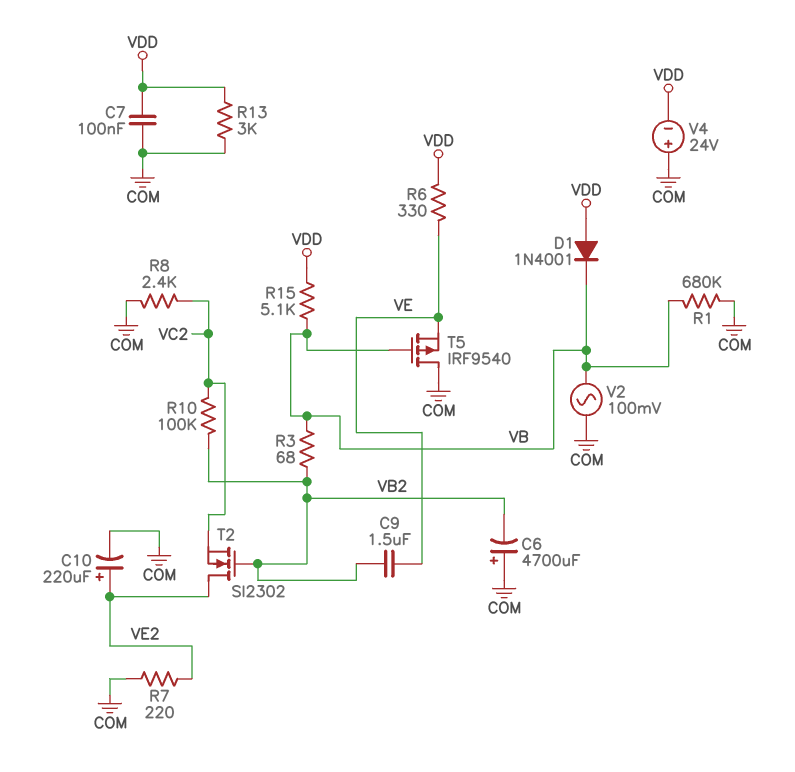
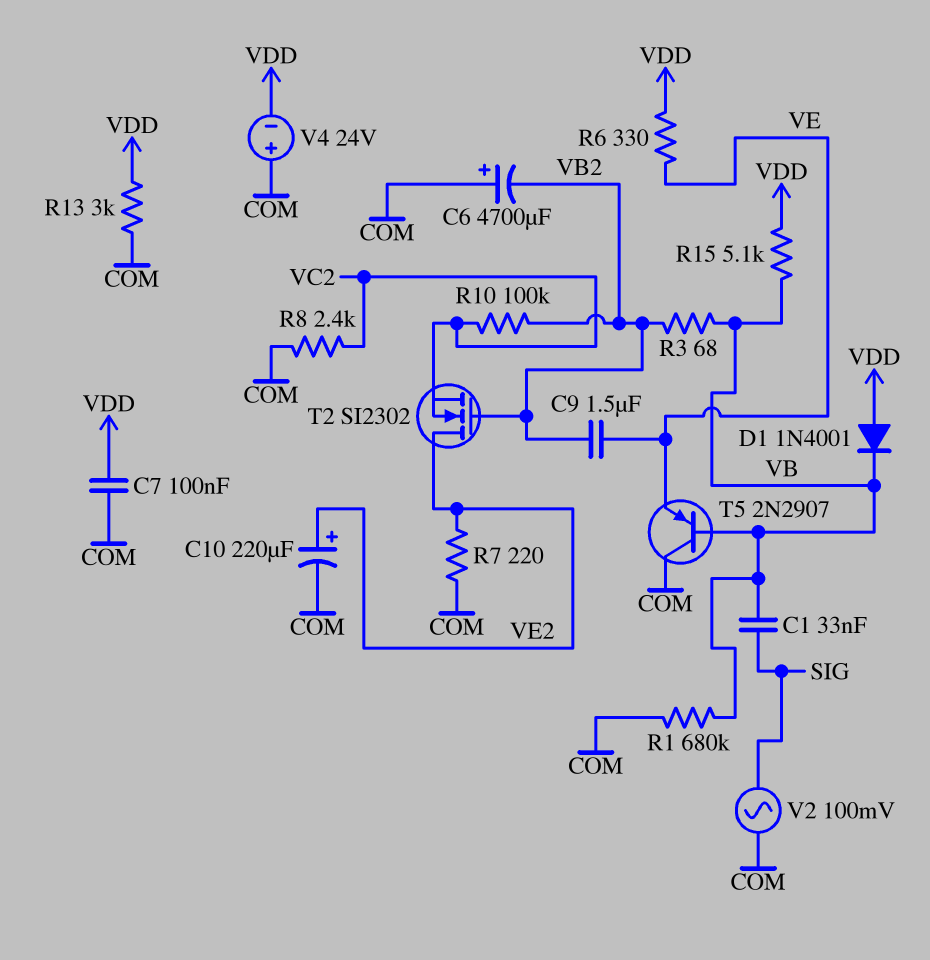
C1: none -> 33nF (SIG, VB)
T5: PMOS IRF9540 (G VB, D COM, S VE) -> PNP 2N2907 (B VB, C COM, E VE)
V2: AC 100mV (COM, VB) -> AC 100mV (COM, SIG)

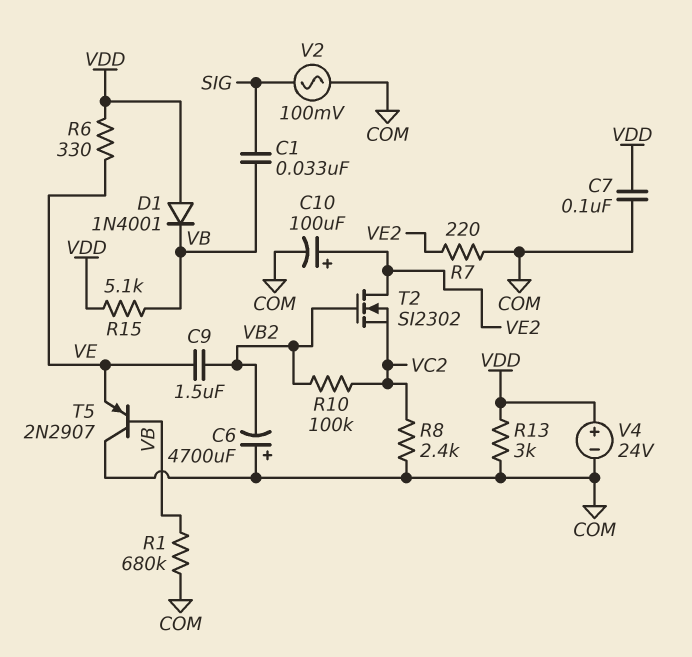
C10: 220uF (plus VE2, minus COM) -> 100uF (plus VE2, minus COM)
R3: 68 (VB, VB2) -> none
V4: 24V (plus COM, minus VDD) -> 24V (plus VDD, minus COM)

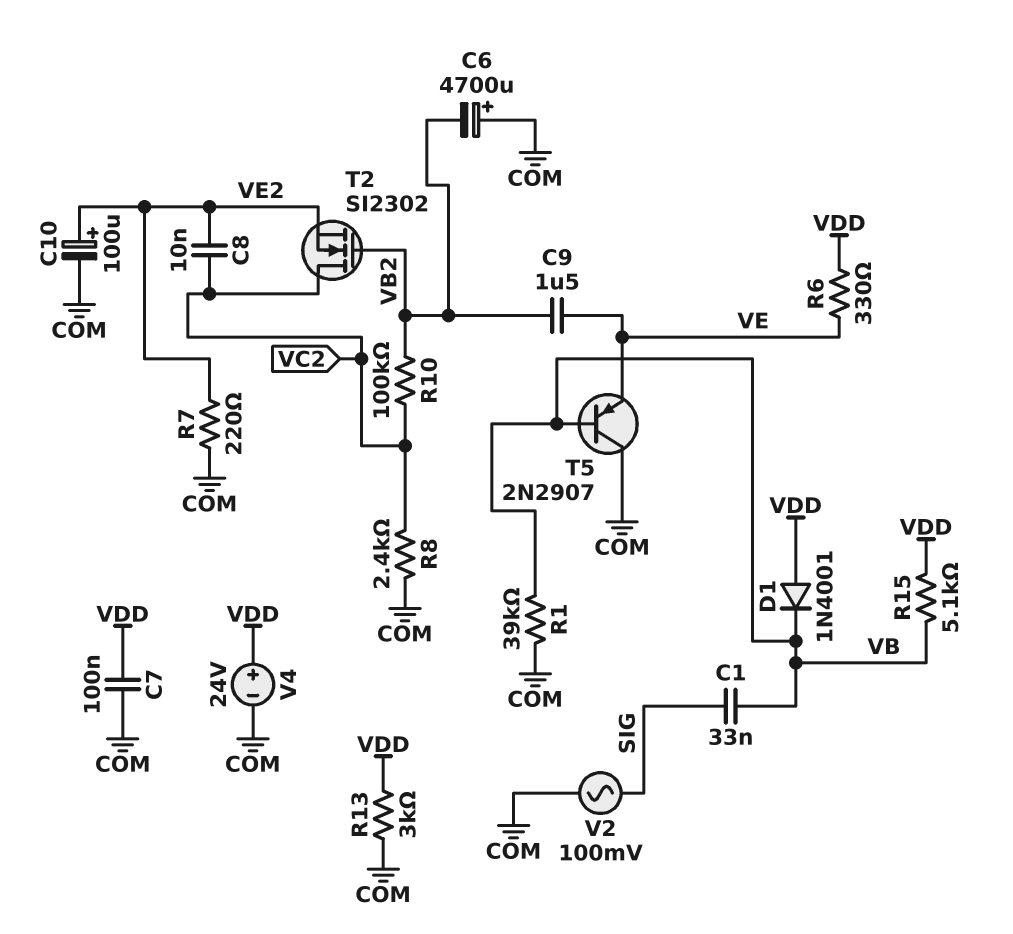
C8: none -> 10nF (VC2, VE2)
R1: 680k (COM, VB) -> 39k (COM, VB)
T2: NMOS SI2302 (G VB2, D VE2, S VC2) -> NMOS SI2302 (G VB2, D VC2, S VE2)

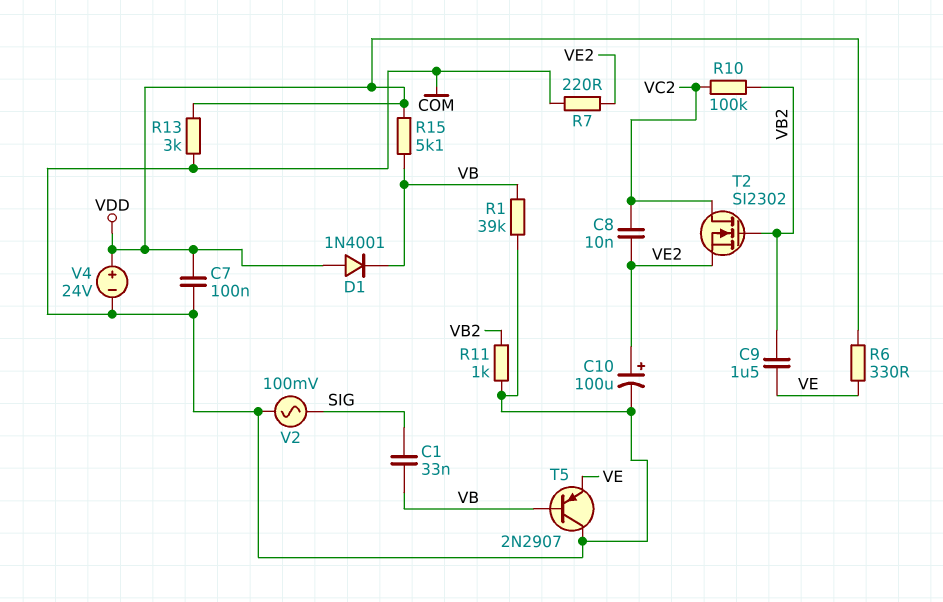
C6: 4700uF (plus COM, minus VB2) -> none
R8: 2.4k (COM, VC2) -> none
R11: none -> 1k (COM, VB2)

